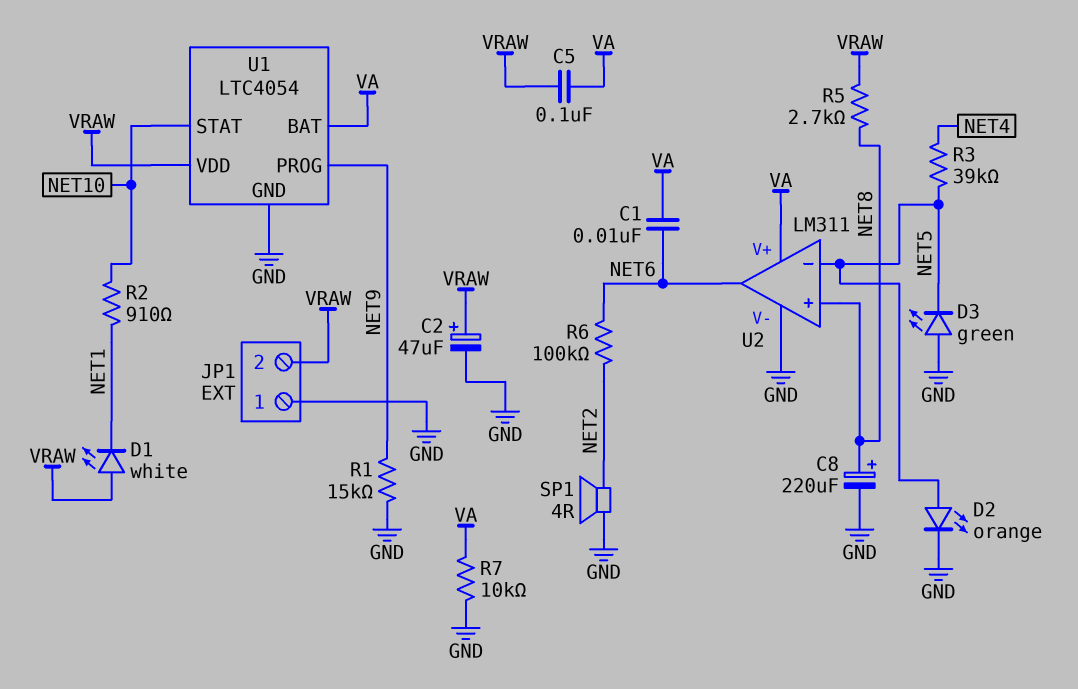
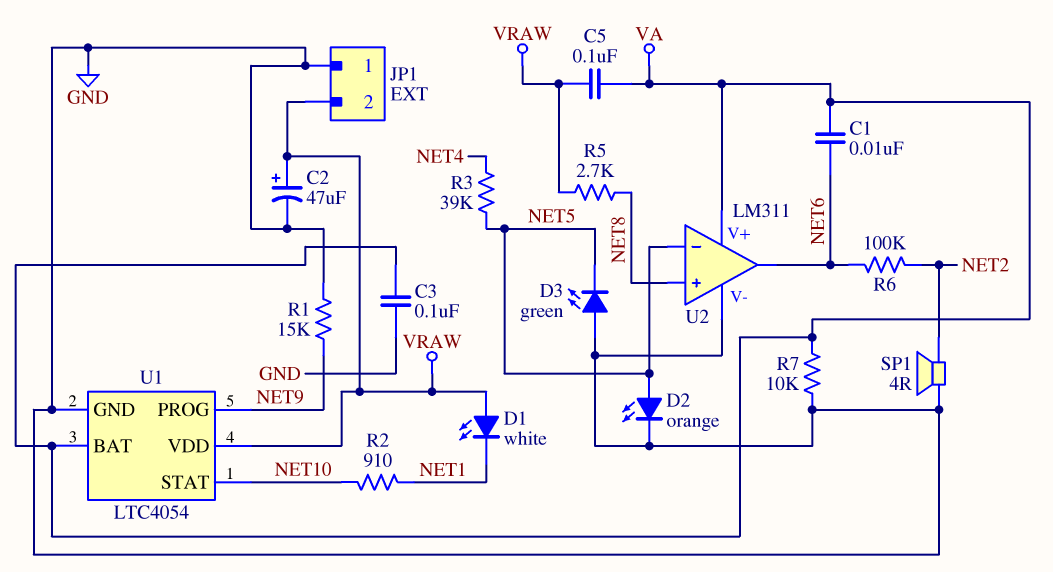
C3: none -> 100nF (GND, VA)
C8: 220uF (plus NET8, minus GND) -> none

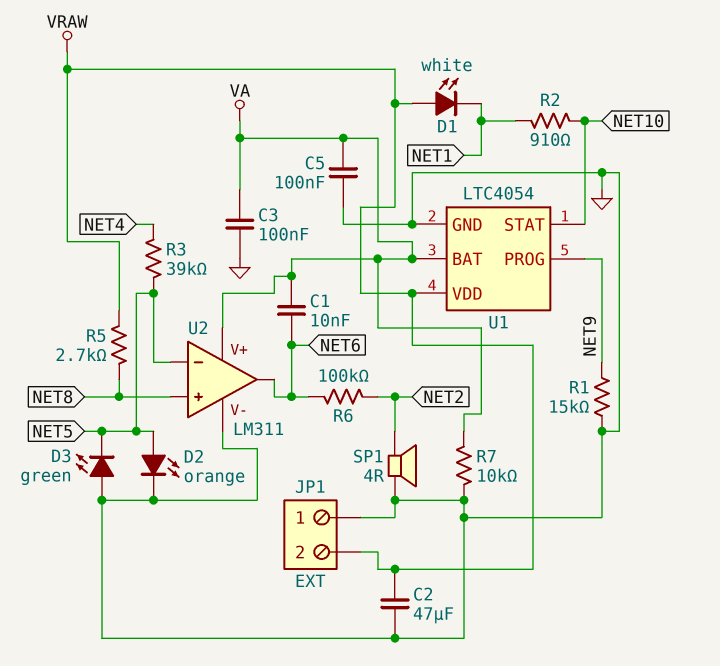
C2: 47uF (plus VRAW, minus GND) -> 47uF (GND, VRAW)
C5: 100nF (VA, VRAW) -> 100nF (GND, VA)

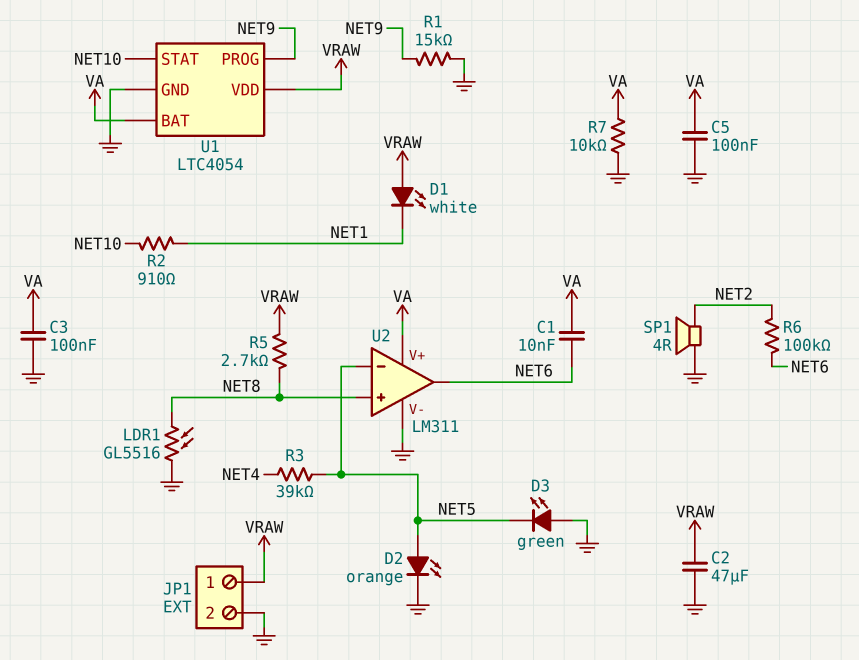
JP1 pin 1: GND -> VRAW
JP1 pin 2: VRAW -> GND
LDR1: none -> GL5516 (GND, NET8)

